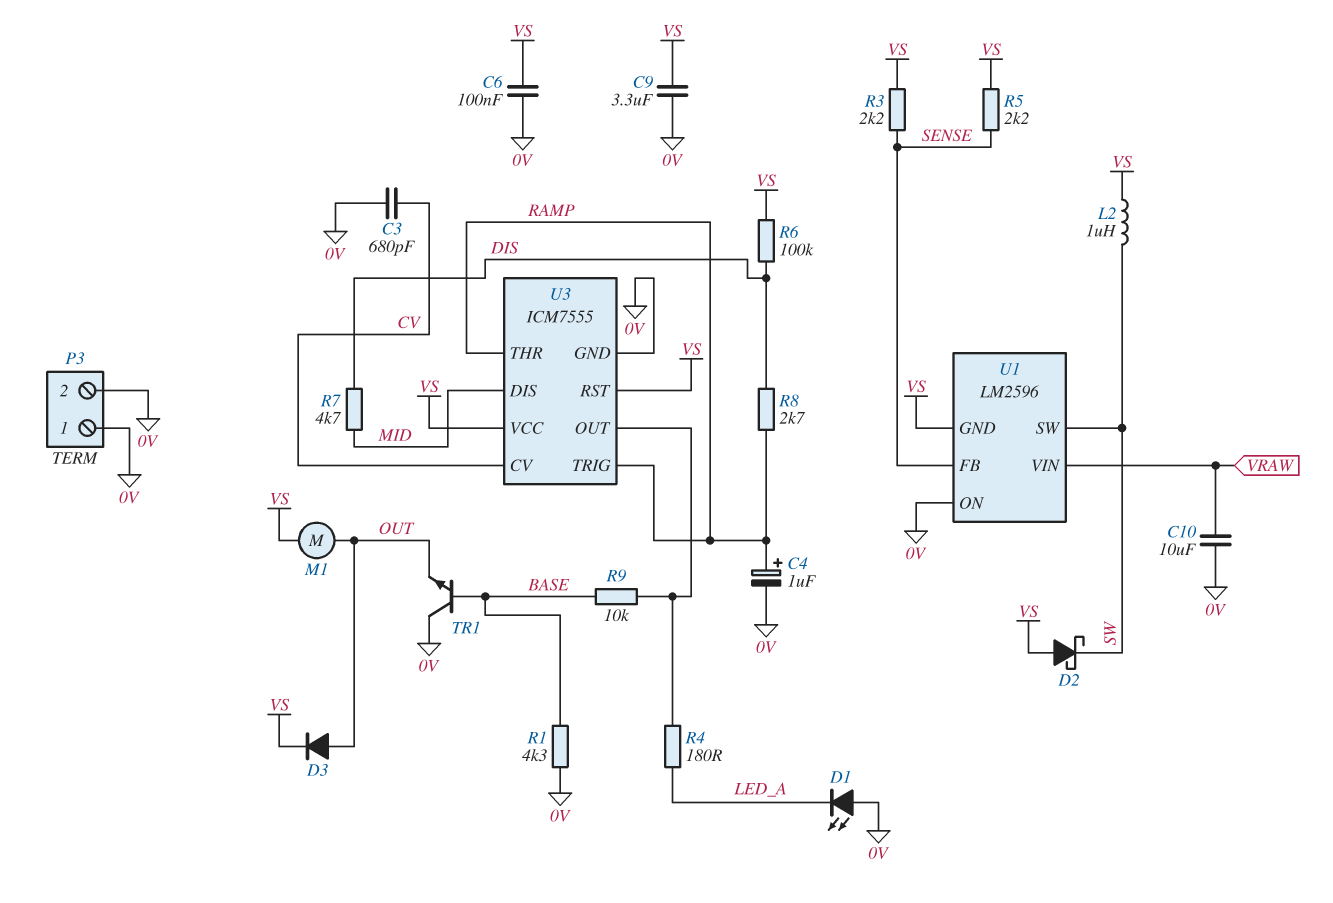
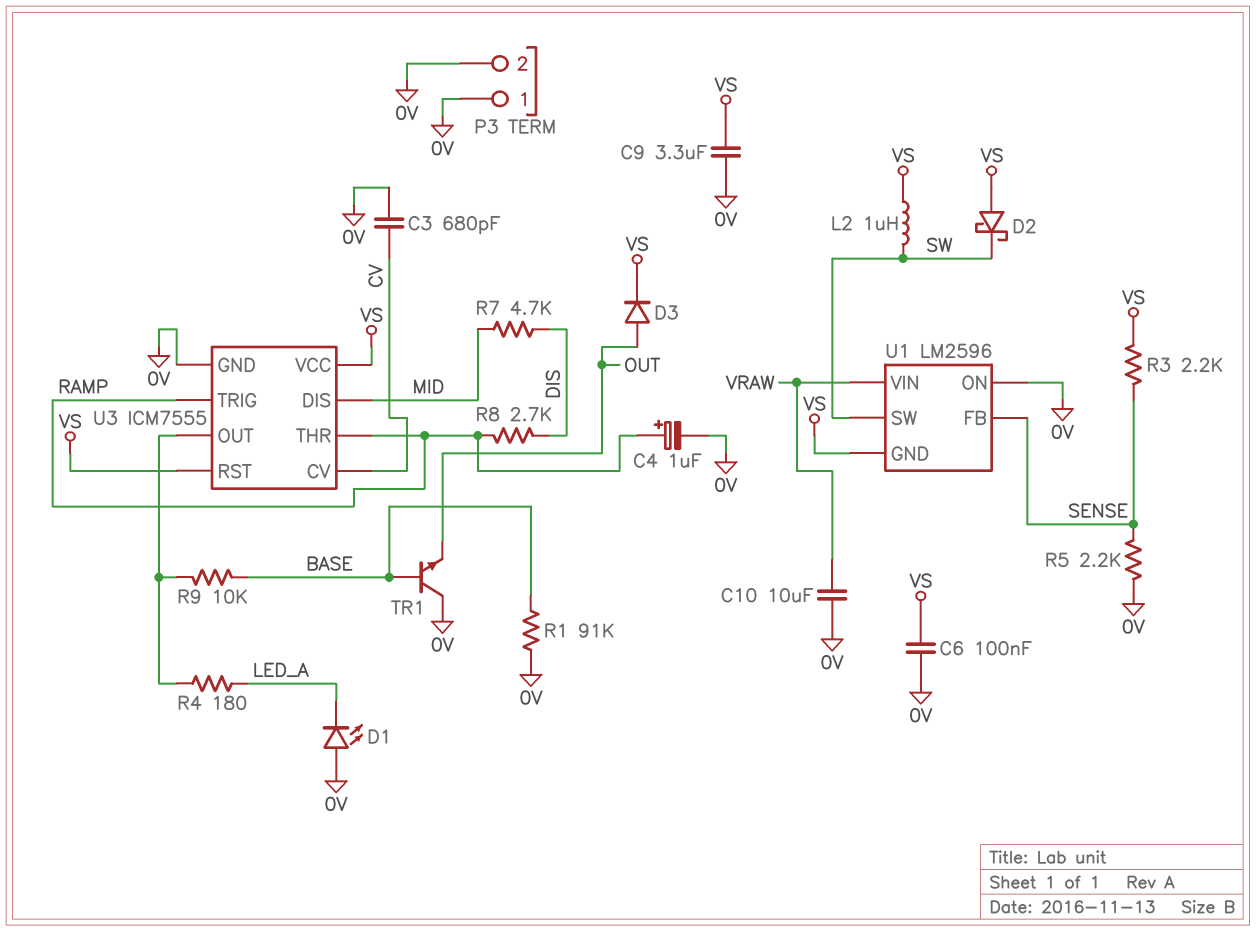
M1: motor (OUT, VS) -> none
R1: 4.3k (0V, BASE) -> 91k (0V, BASE)
R5: 2.2k (SENSE, VS) -> 2.2k (0V, SENSE)
R6: 100k (DIS, VS) -> none

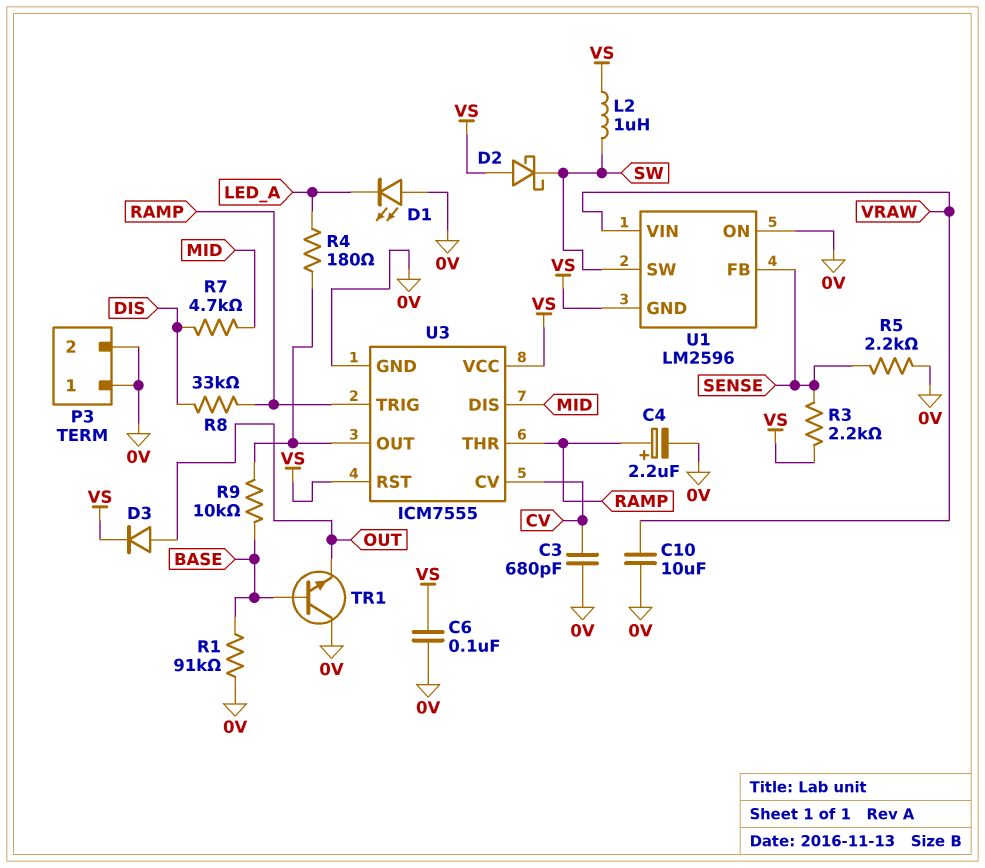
C4: 1uF (plus RAMP, minus 0V) -> 2.2uF (plus RAMP, minus 0V)
C9: 3.3uF (0V, VS) -> none
R8: 2.7k (DIS, RAMP) -> 33k (DIS, RAMP)

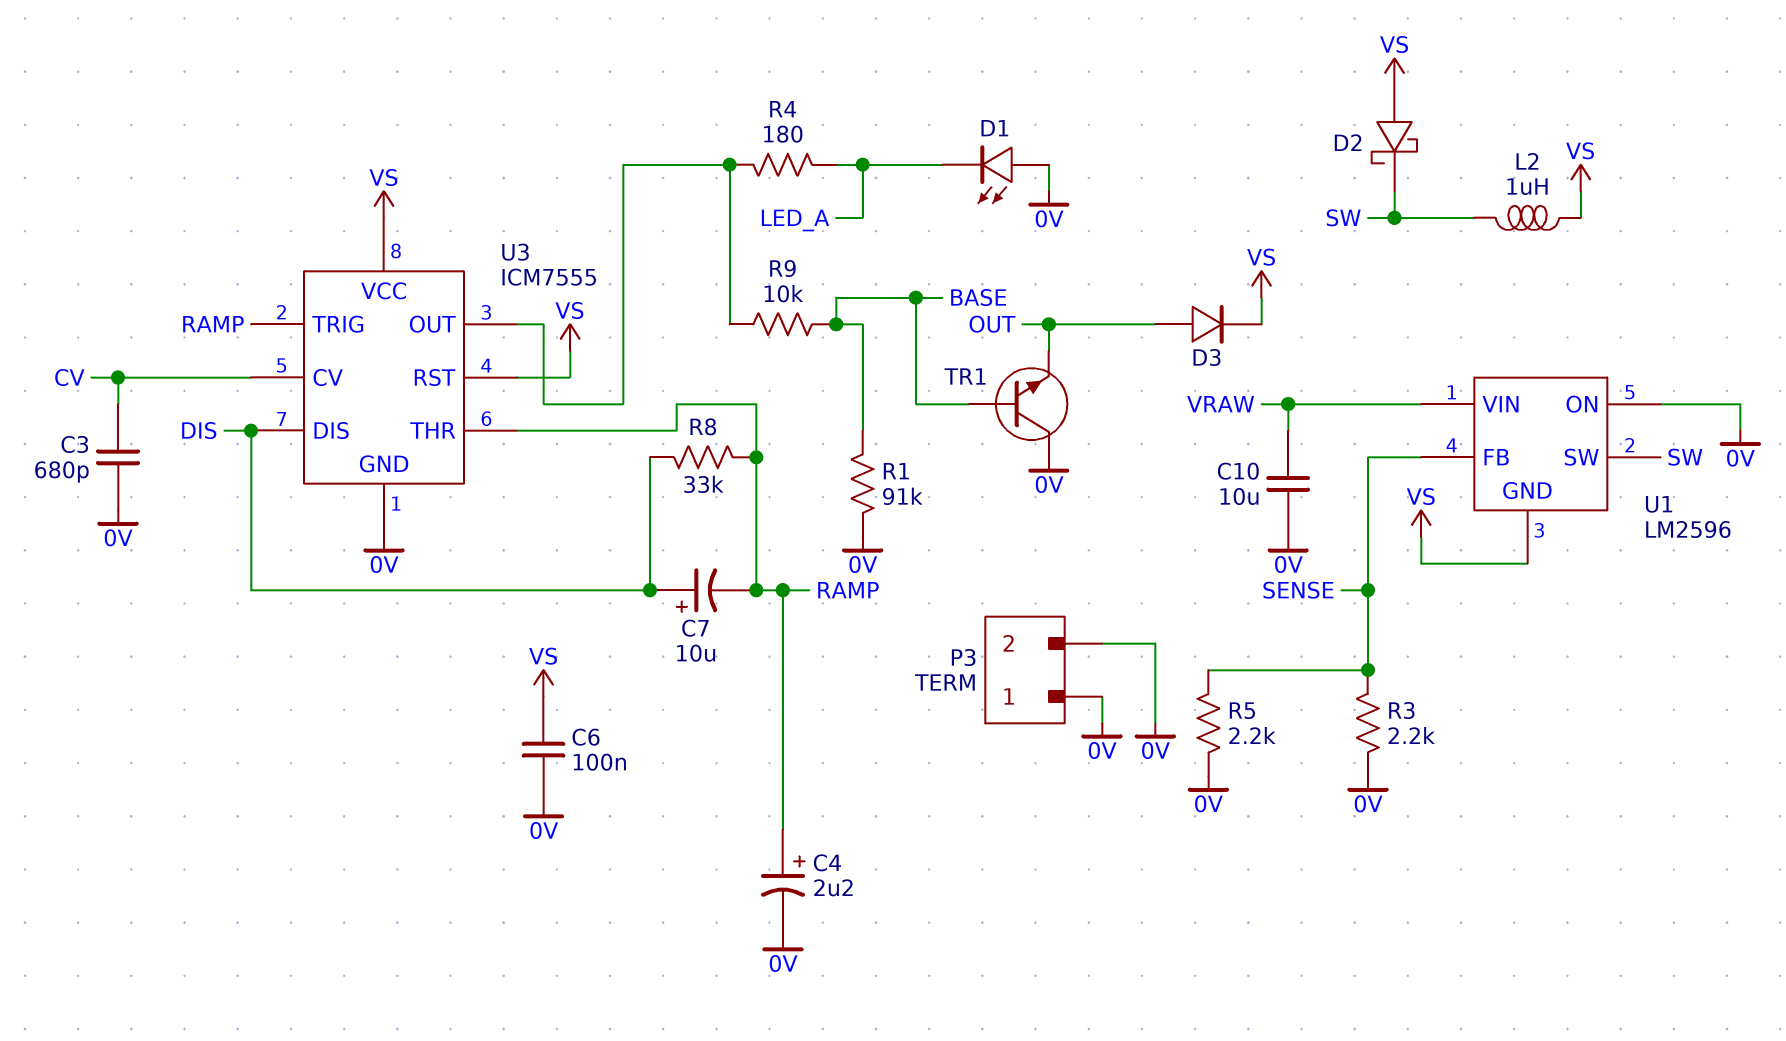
C7: none -> 10uF (plus DIS, minus RAMP)
R3: 2.2k (SENSE, VS) -> 2.2k (0V, SENSE)
R7: 4.7k (DIS, MID) -> none
U3 pin DIS: MID -> DIS

